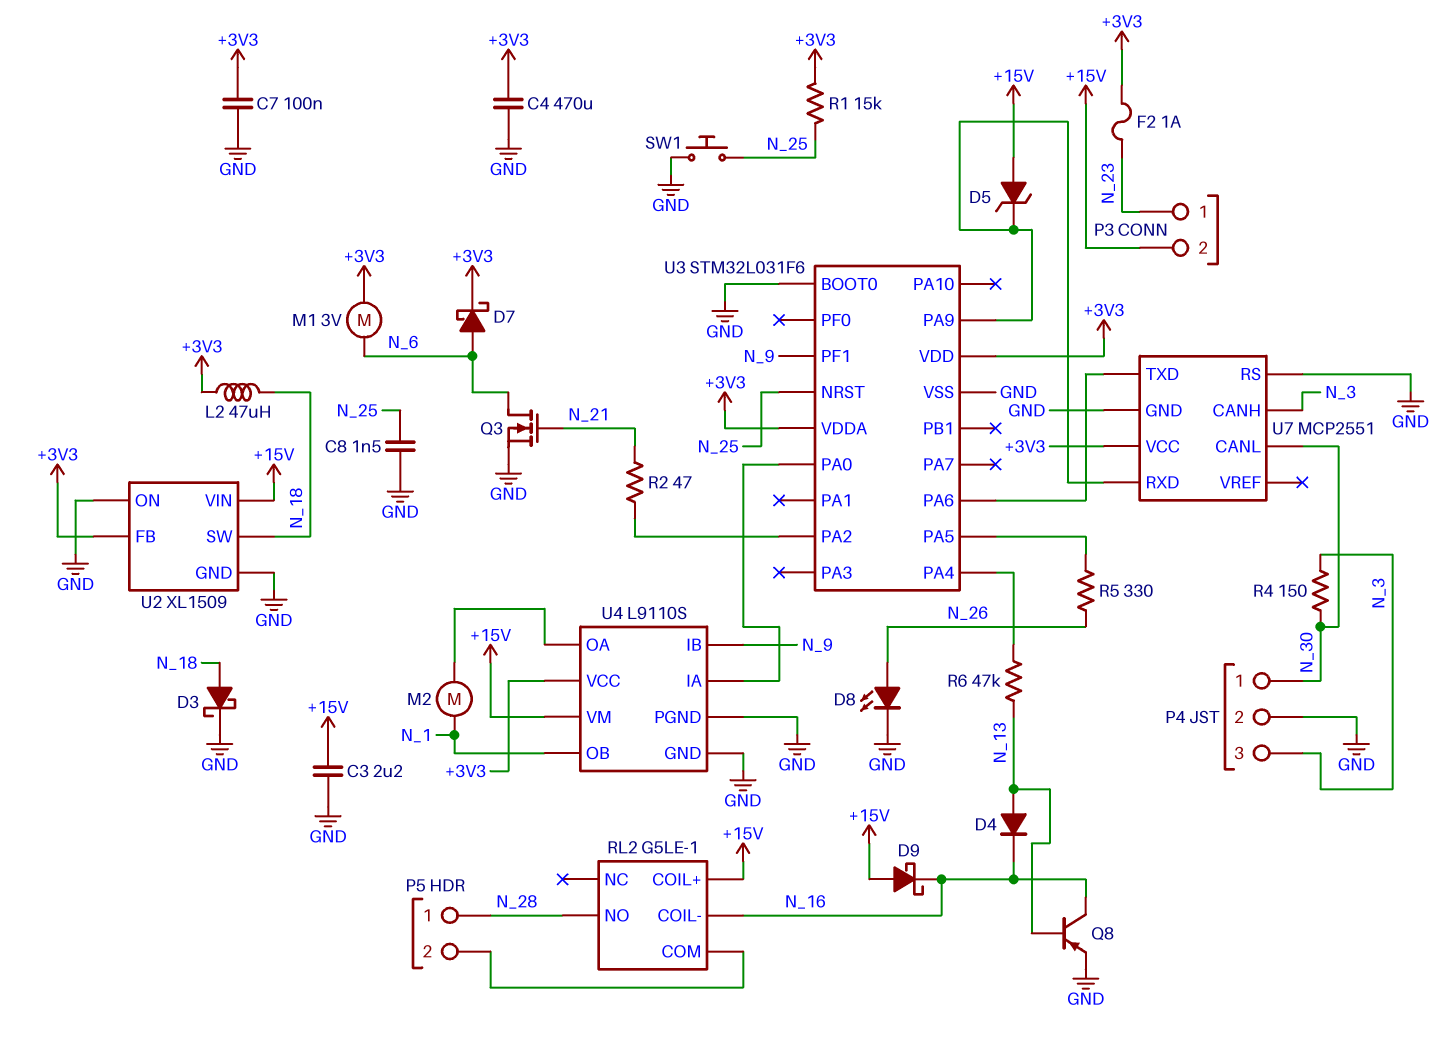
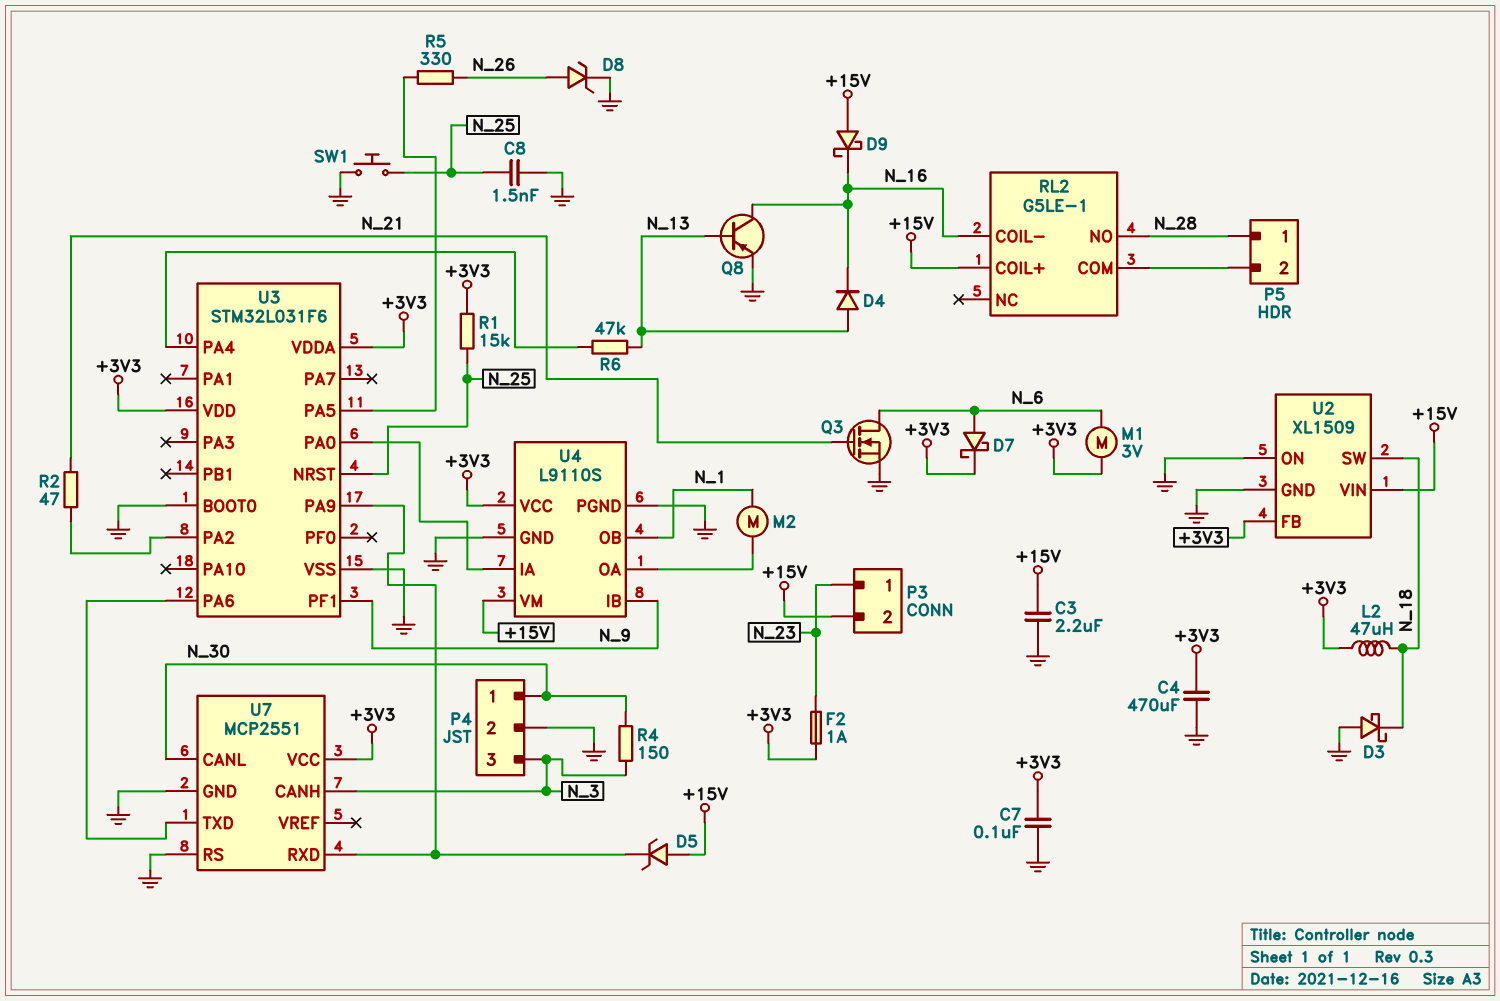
D3: schottky (A N_18, K GND) -> schottky (A GND, K N_18)
D8: LED (A N_26, K GND) -> zener (A N_26, K GND)

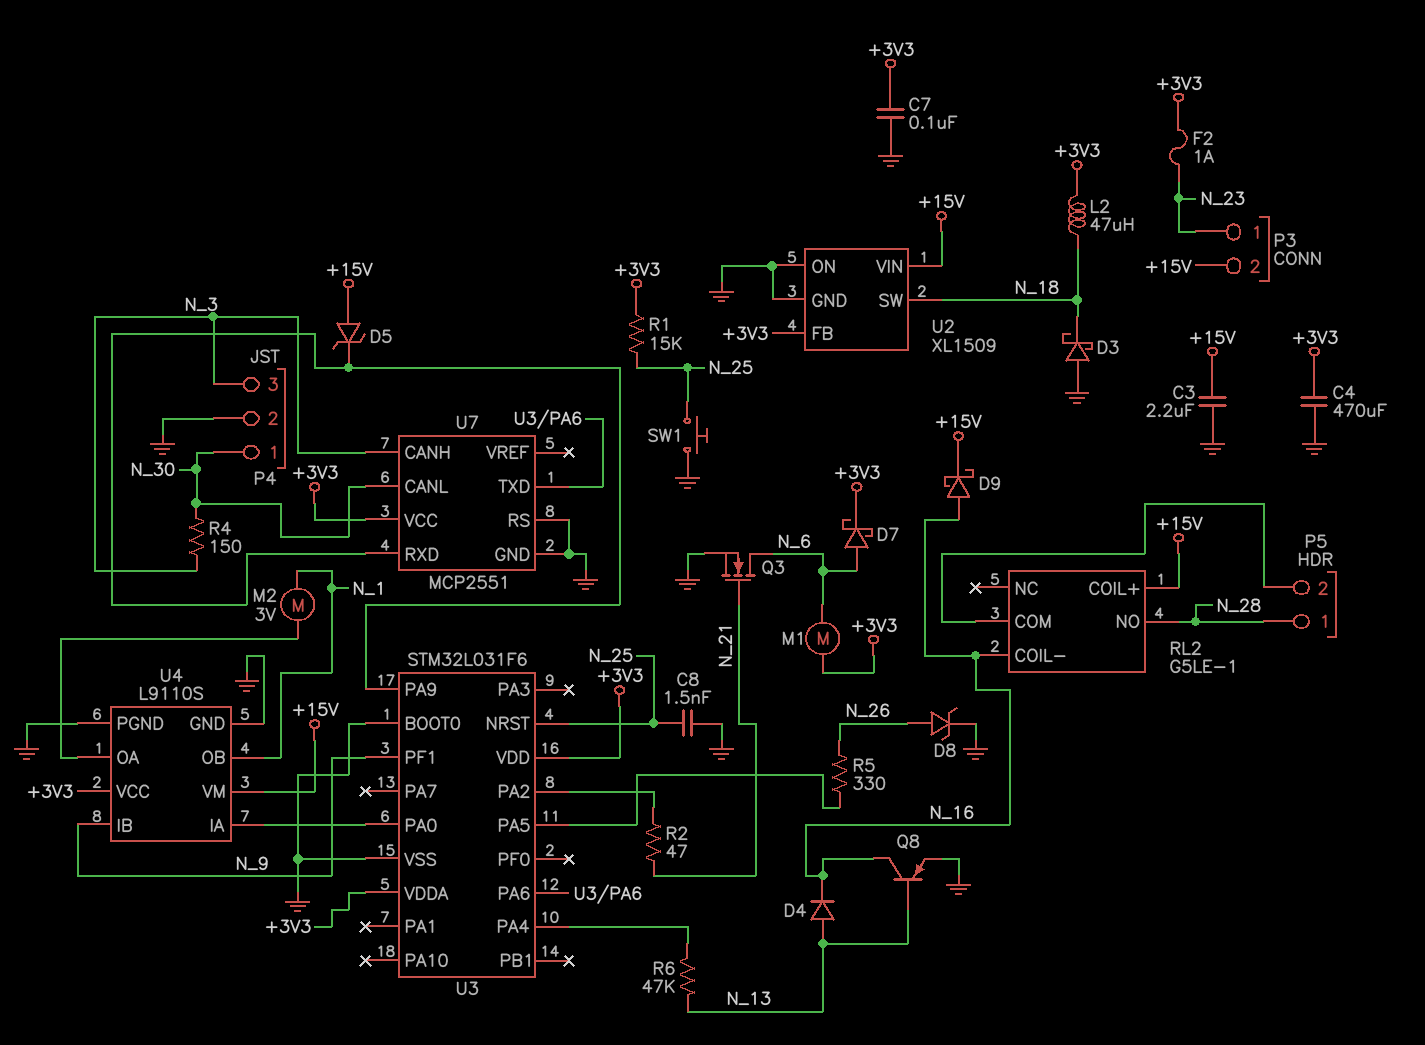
D9: schottky (A +15V, K N_16) -> schottky (A N_16, K +15V)
M1: motor 3V (+3V3, N_6) -> motor (+3V3, N_6)
M2: motor (N_1, U4/OA) -> motor 3V (N_1, U4/OA)

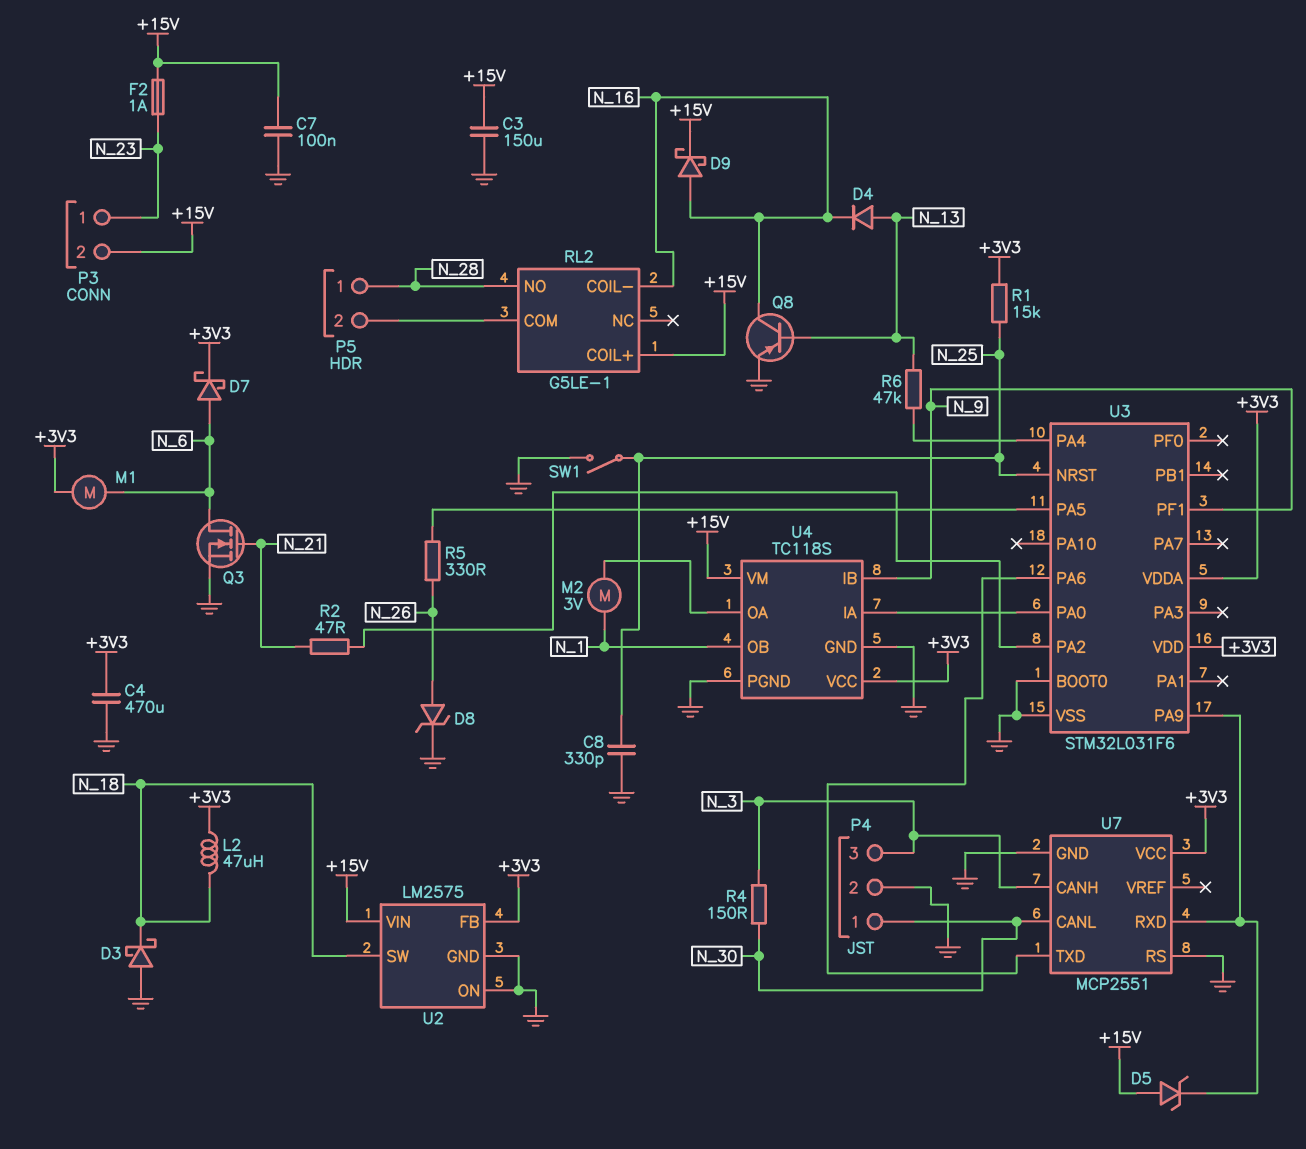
C3: 2.2uF (+15V, GND) -> 150uF (+15V, GND)
C7: 100nF (+3V3, GND) -> 100nF (+15V, GND)
C8: 1.5nF (GND, N_25) -> 330pF (GND, N_25)
F2: 1A (+3V3, N_23) -> 1A (+15V, N_23)
SW1: button (GND, N_25) -> switch (GND, N_25)
U2: XL1509 -> LM2575
U4: L9110S -> TC118S

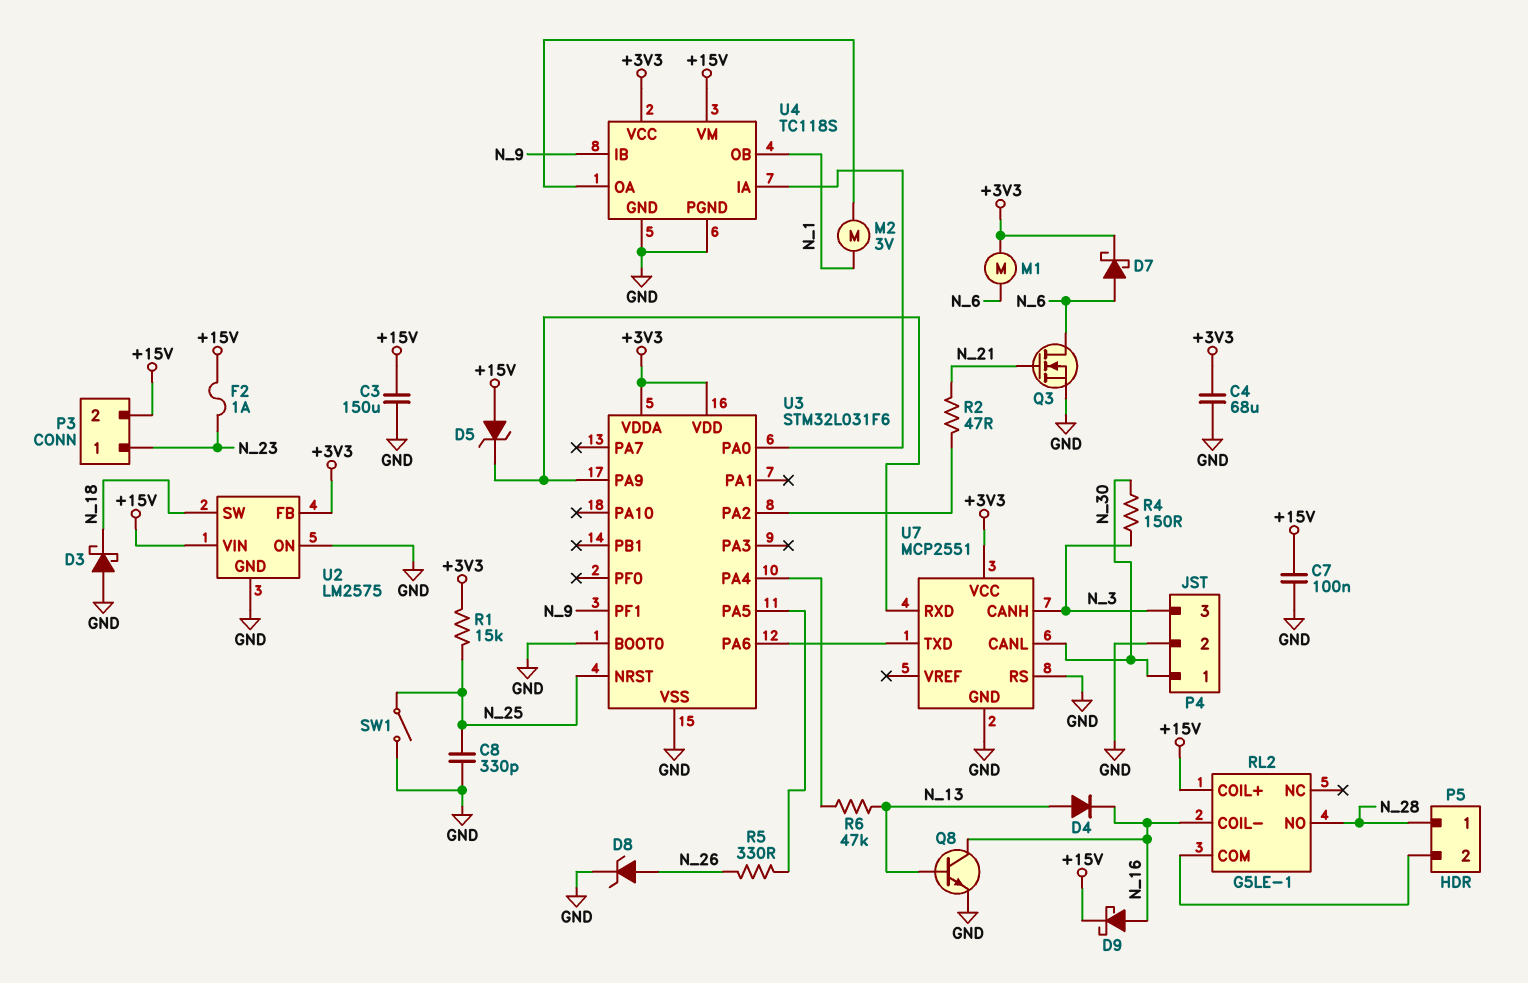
C4: 470uF (+3V3, GND) -> 68uF (+3V3, GND)
L2: 47uH (+3V3, N_18) -> none
Q8: PNP (B N_13, C N_16, E GND) -> NPN (B N_13, C N_16, E GND)

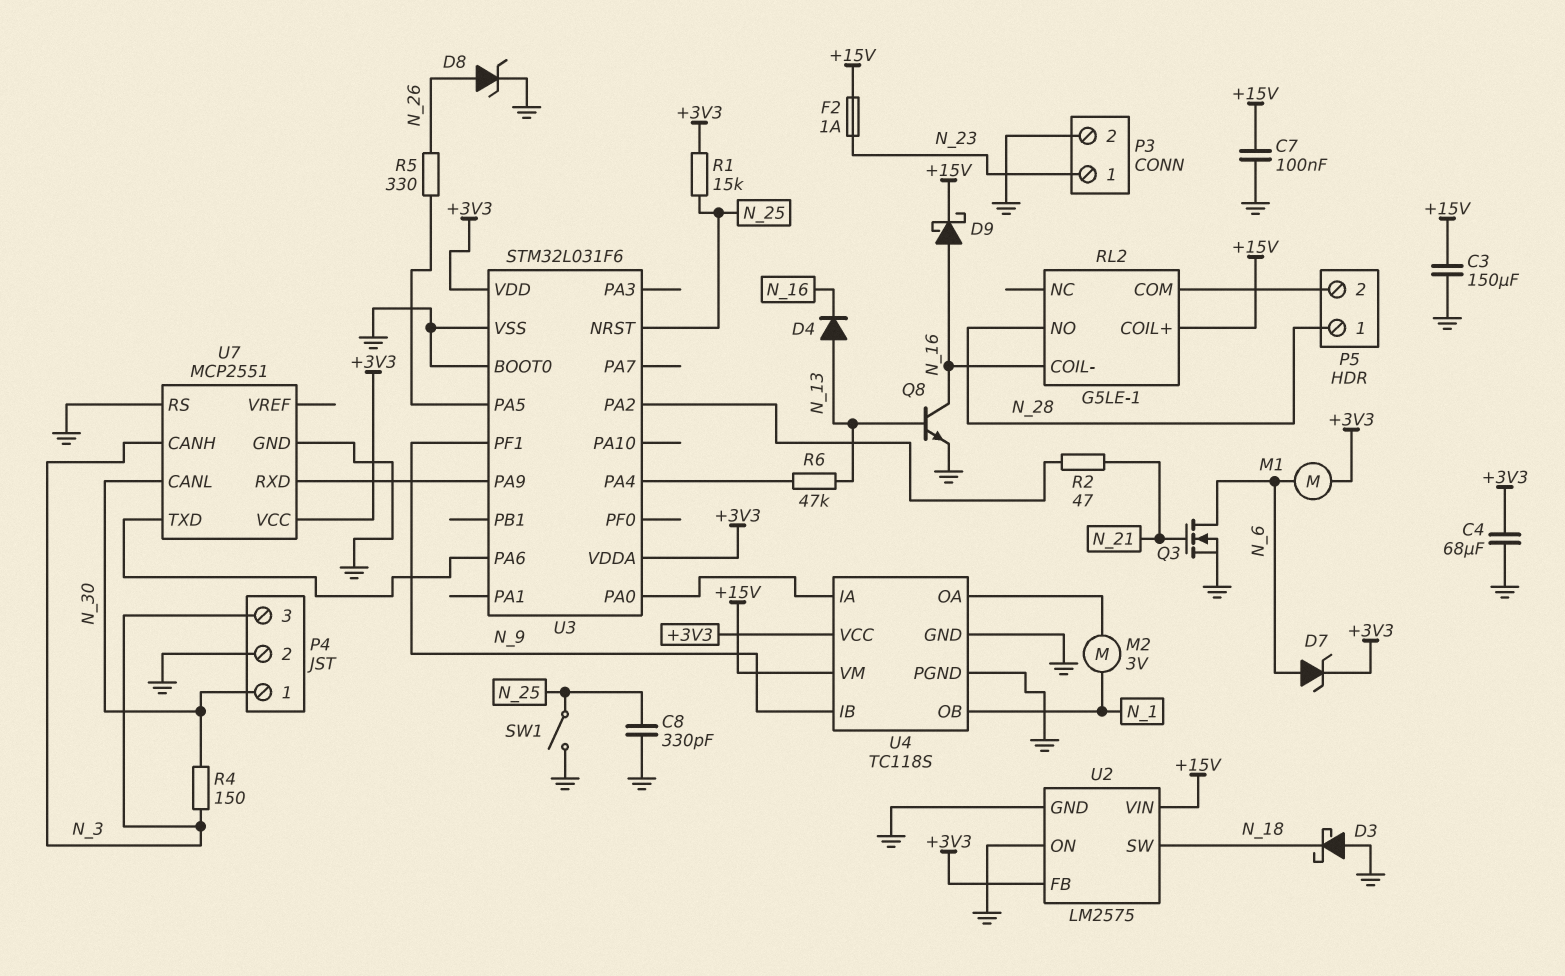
D5: zener (A +15V, K U3/PA9) -> none
D7: schottky (A N_6, K +3V3) -> zener (A N_6, K +3V3)
P3 pin 2: +15V -> GND

